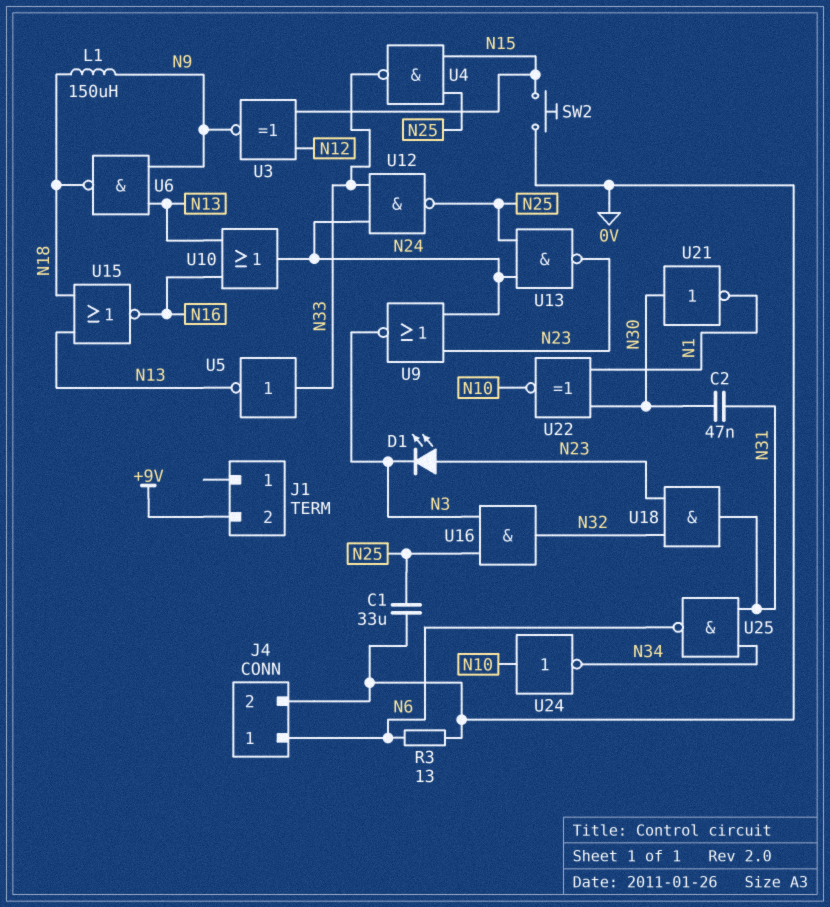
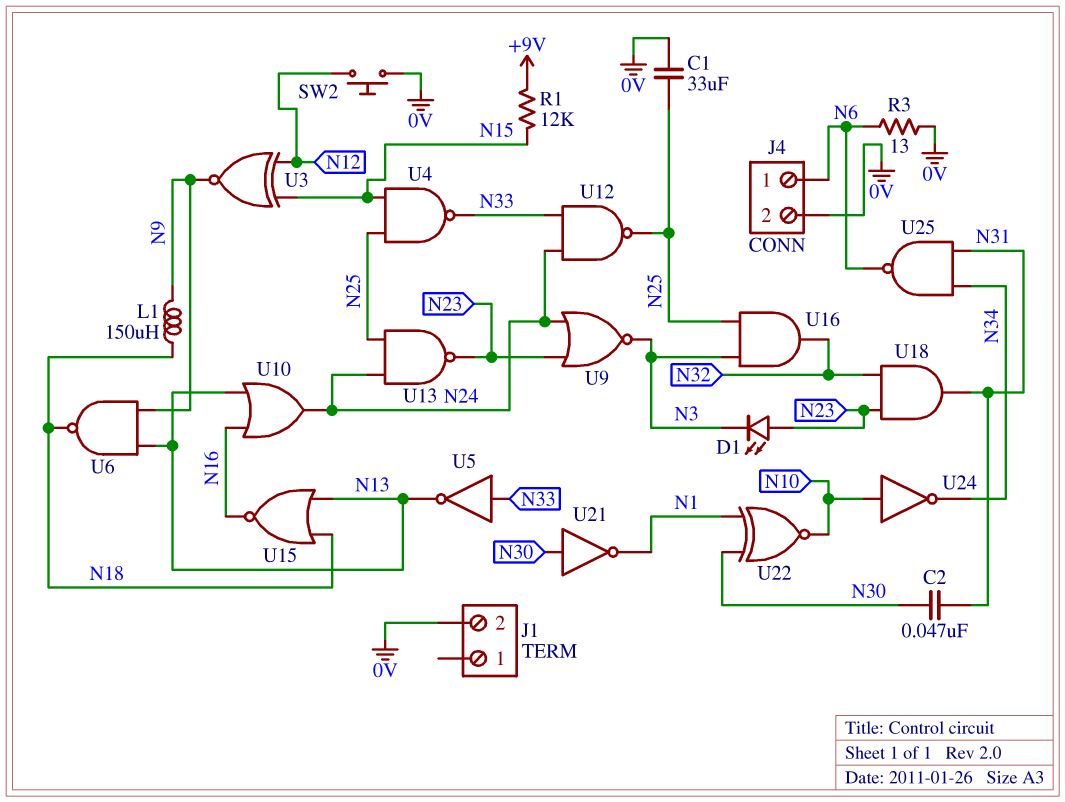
J1 pin 2: +9V -> 0V
R1: none -> 12k (+9V, N15)
SW2: button (0V, N15) -> button (0V, N12)

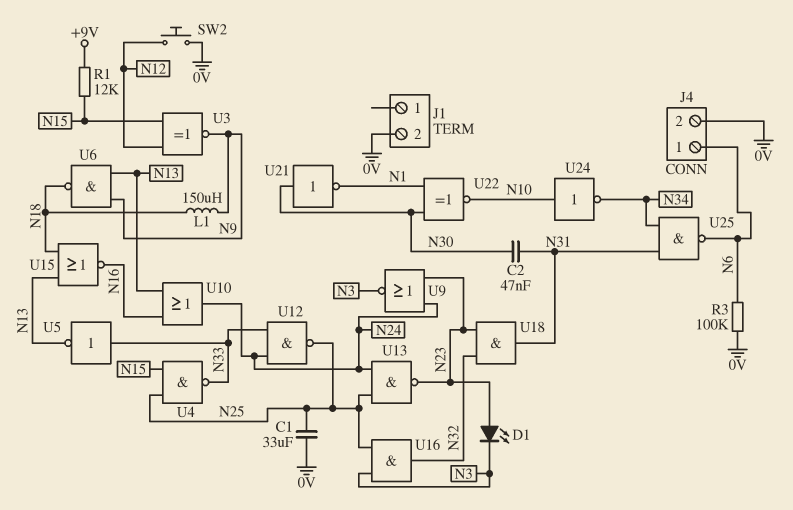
R3: 13 (0V, N6) -> 100k (0V, N6)

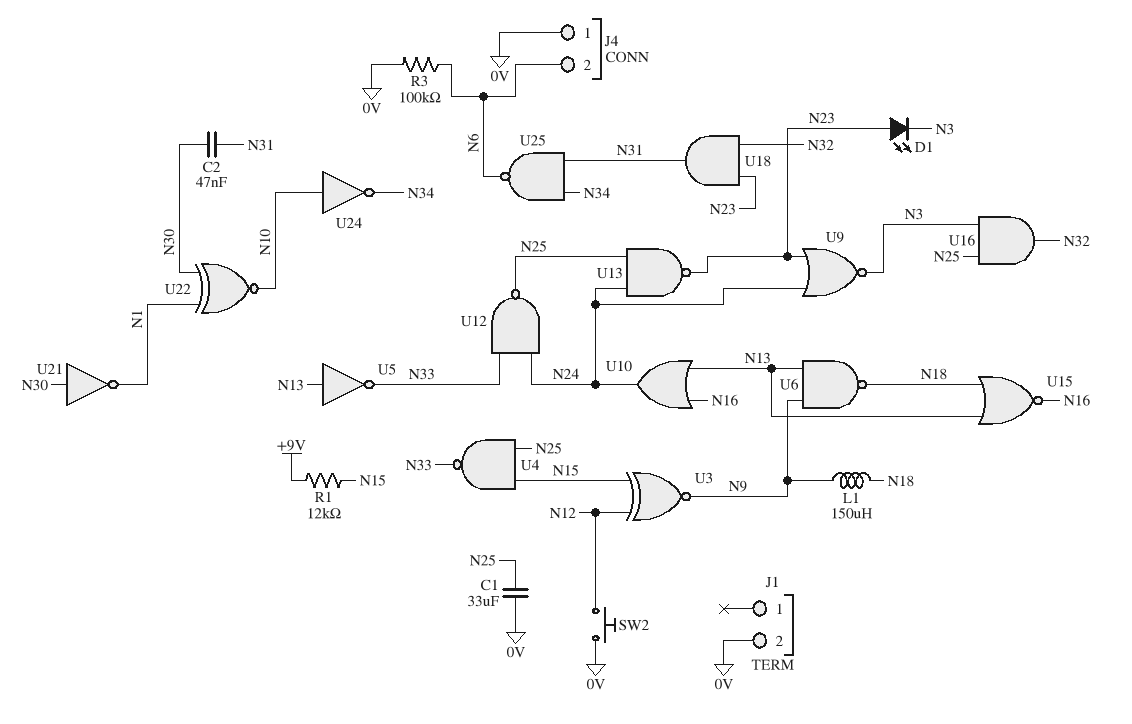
J4 pin 1: N6 -> 0V
J4 pin 2: 0V -> N6
U5: NOT (in N33, out N13) -> NOT (in N13, out N33)

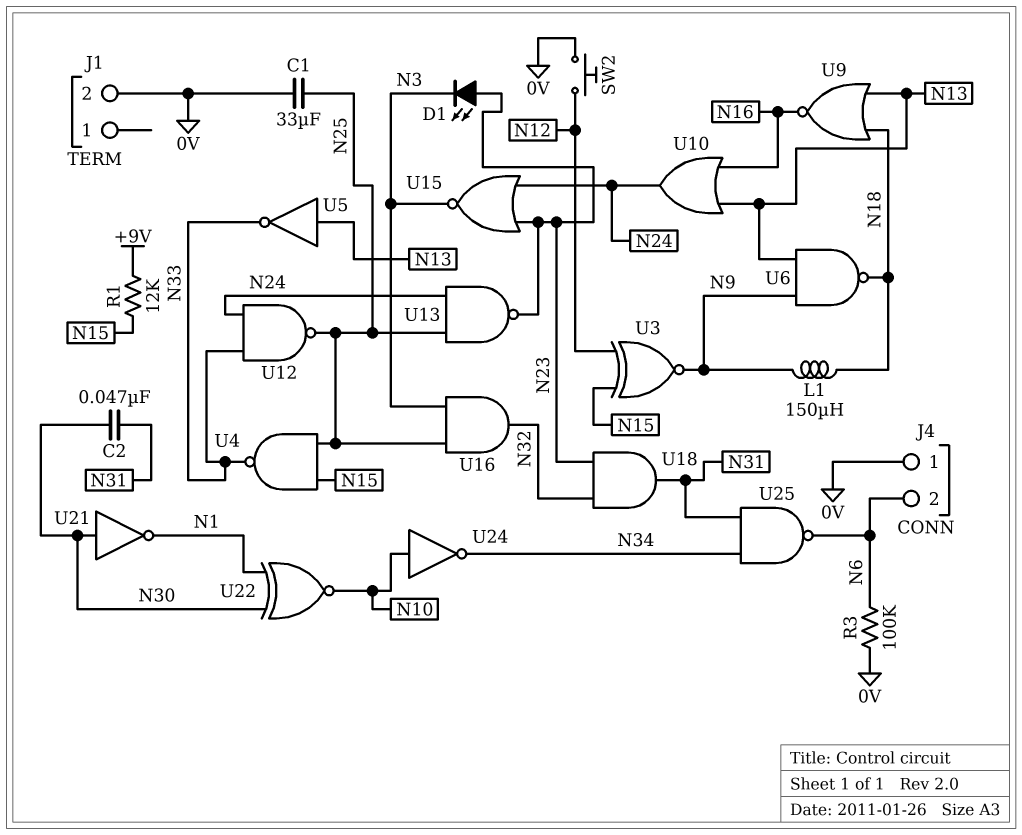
U9: NOR (in N23, in N24, out N3) -> NOR (in N13, in N18, out N16)
U15: NOR (in N13, in N18, out N16) -> NOR (in N23, in N24, out N3)

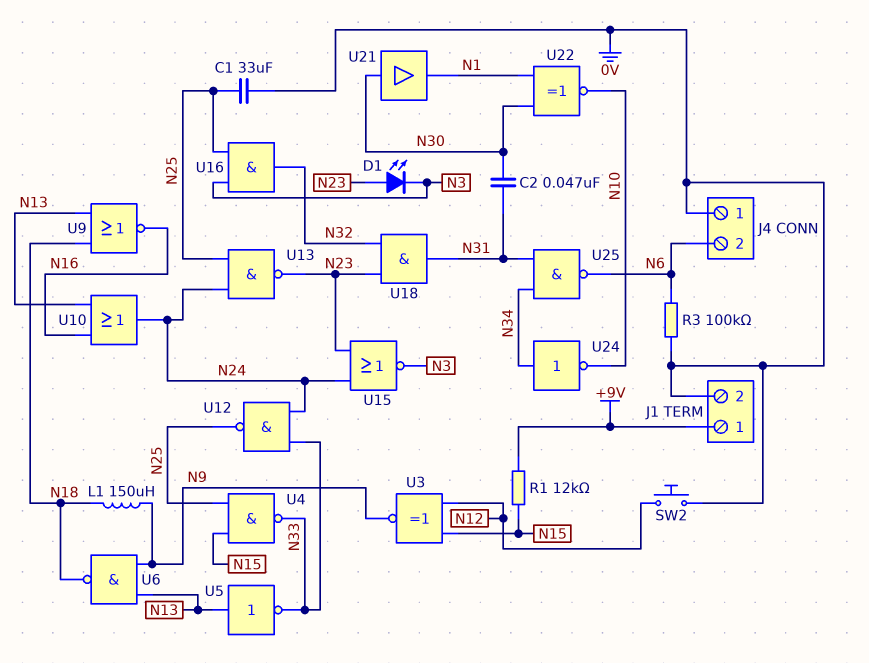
J1 pin 1: none -> +9V
U21: NOT (in N30, out N1) -> buffer (in N30, out N1)
U24: NOT (in N10, out N34) -> NOT (in N34, out N10)

